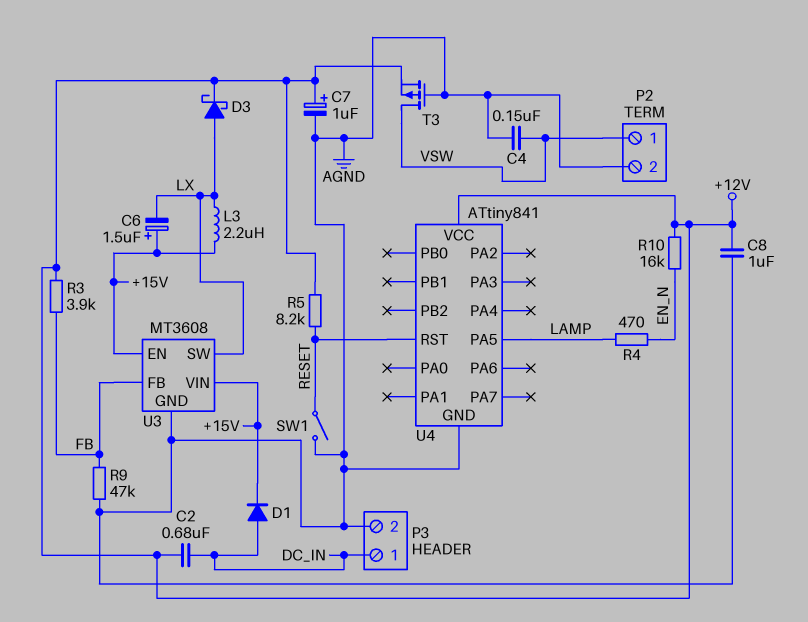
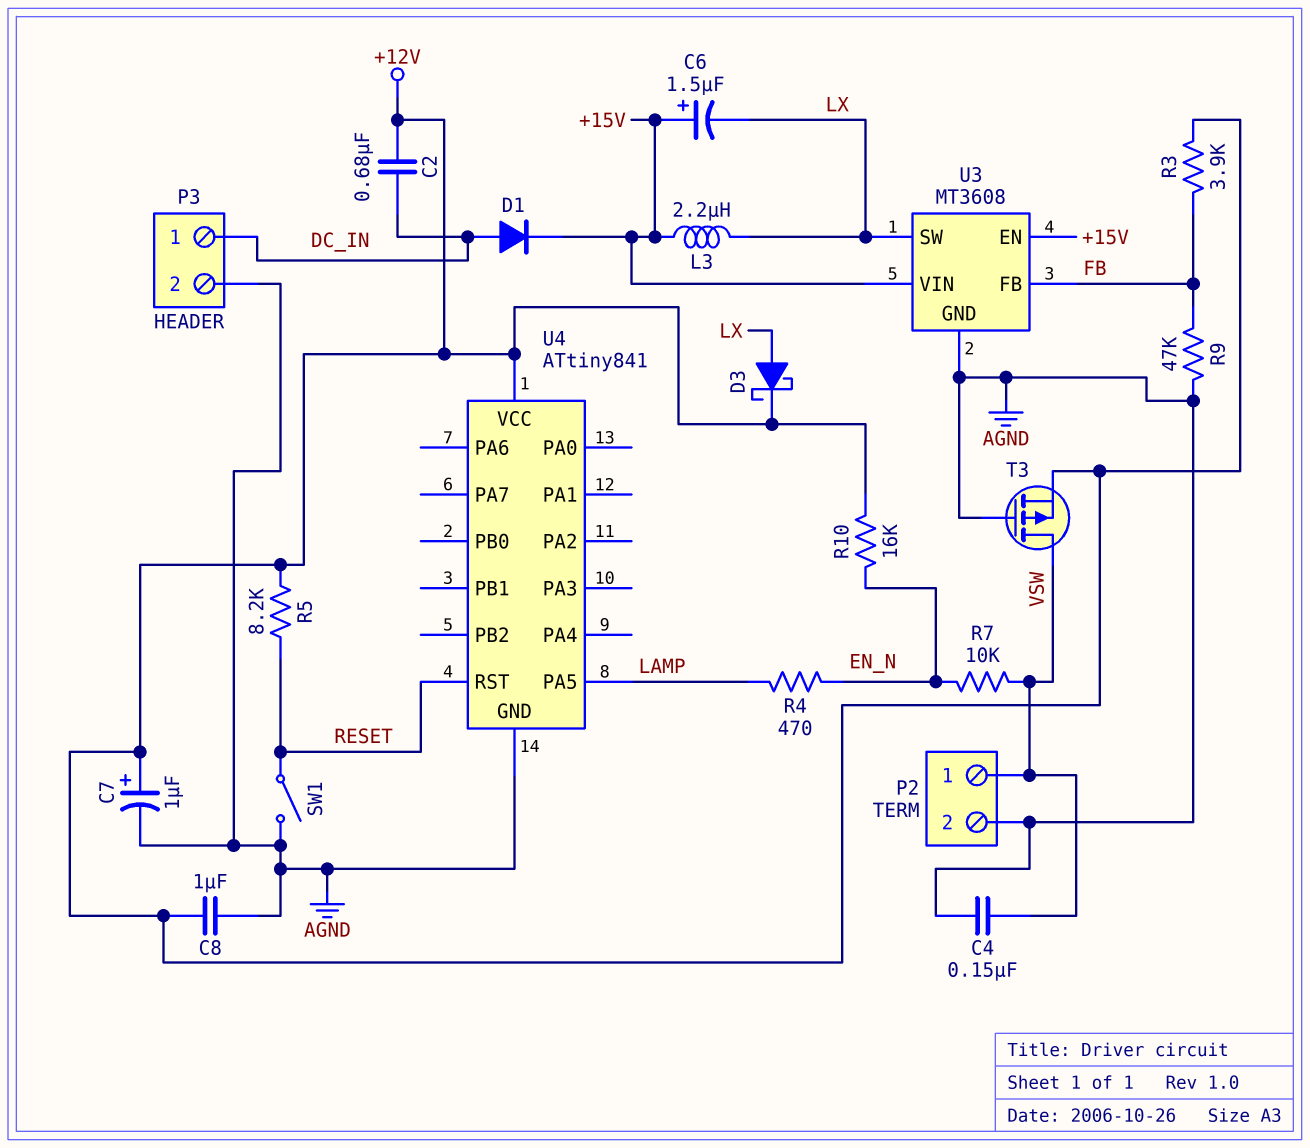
R7: none -> 10k (EN_N, VSW)

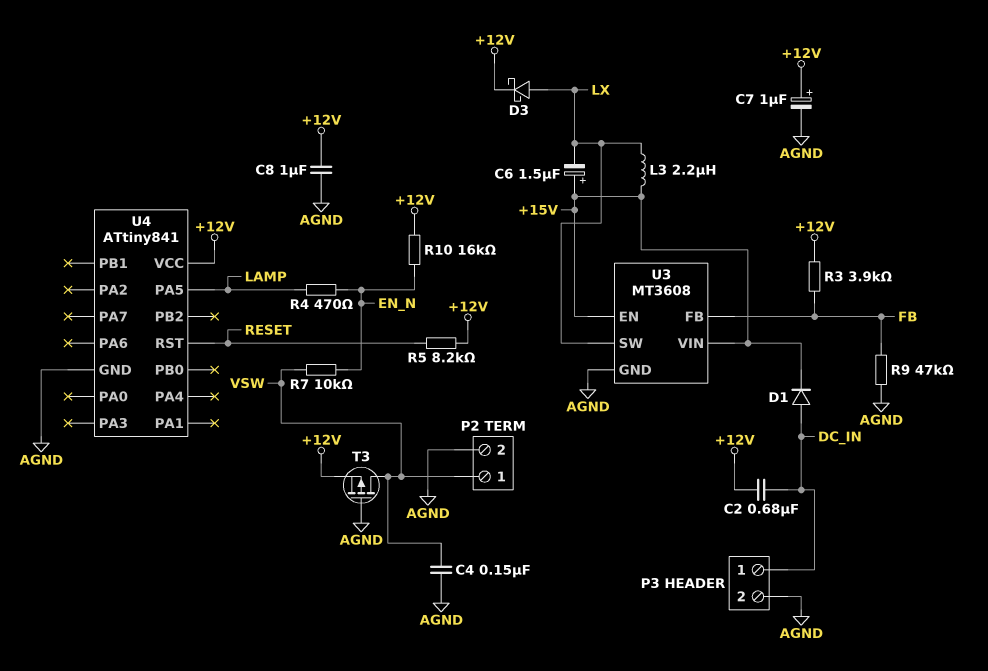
SW1: switch (AGND, RESET) -> none

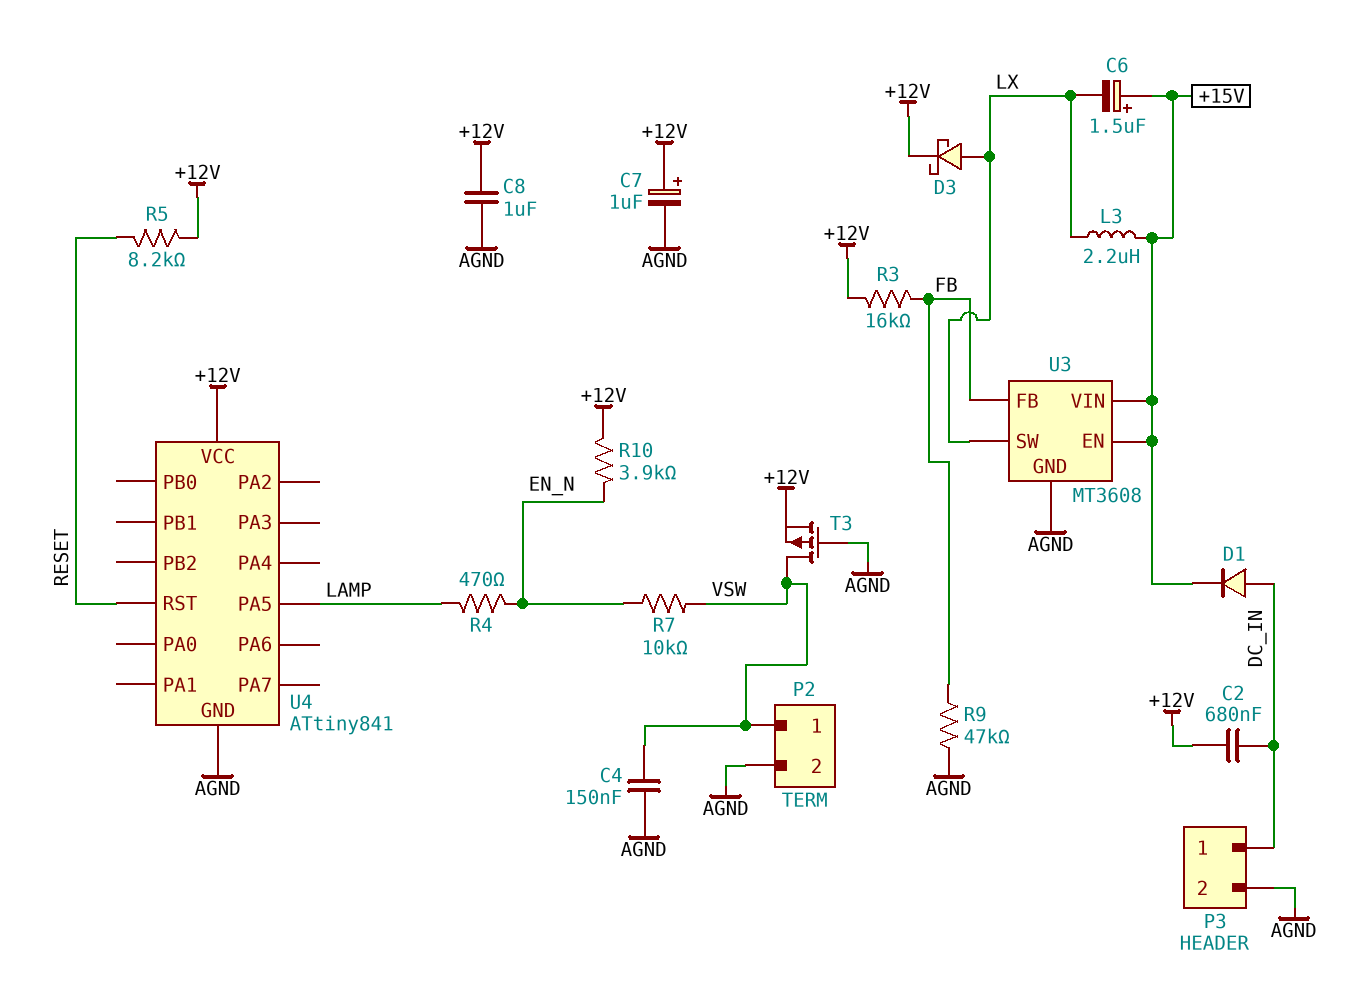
R3: 3.9k (+12V, FB) -> 16k (+12V, FB)
R10: 16k (+12V, EN_N) -> 3.9k (+12V, EN_N)

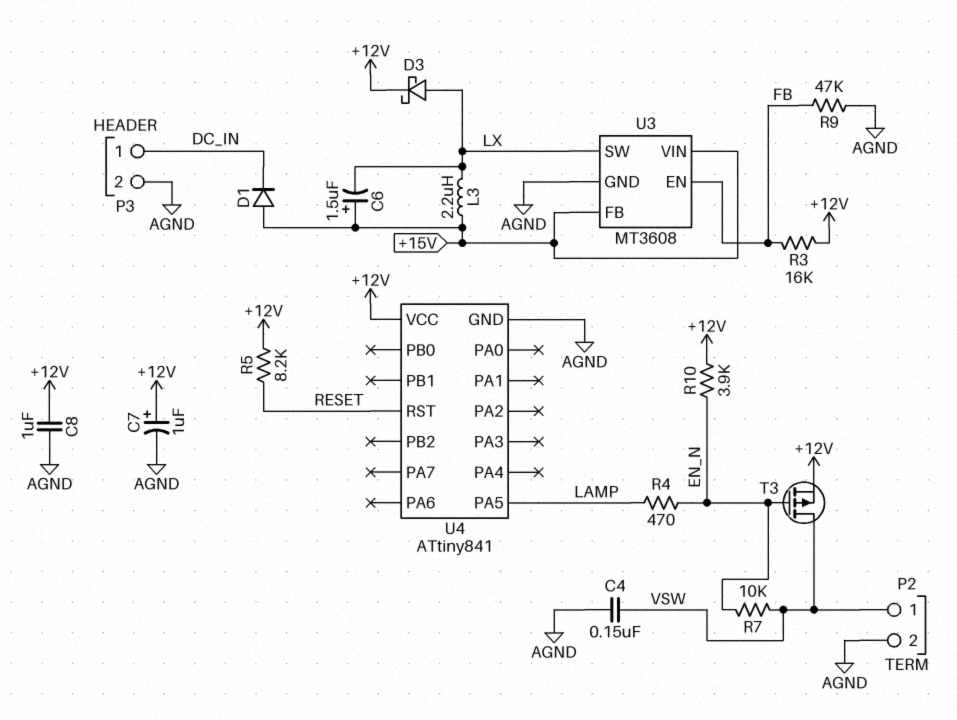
C2: 680nF (+12V, DC_IN) -> none
D1: diode (A DC_IN, K +15V) -> diode (A +15V, K DC_IN)
T3: PMOS (G AGND, D VSW, S +12V) -> PMOS (G EN_N, D VSW, S +12V)
U3 pin EN: +15V -> FB
U3 pin FB: FB -> +15V

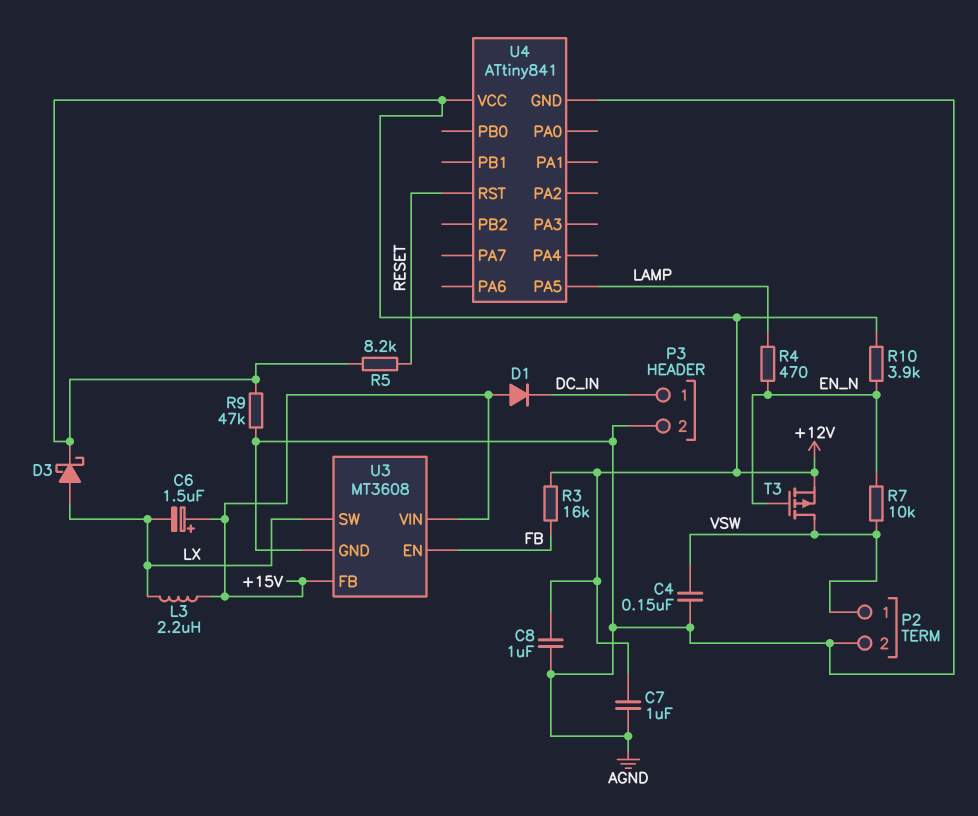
C7: 1uF (plus +12V, minus AGND) -> 1uF (+12V, AGND)
R9: 47k (AGND, FB) -> 47k (+12V, AGND)

